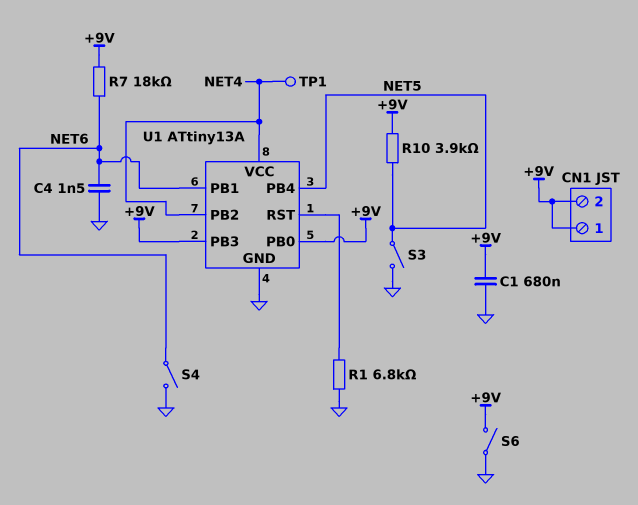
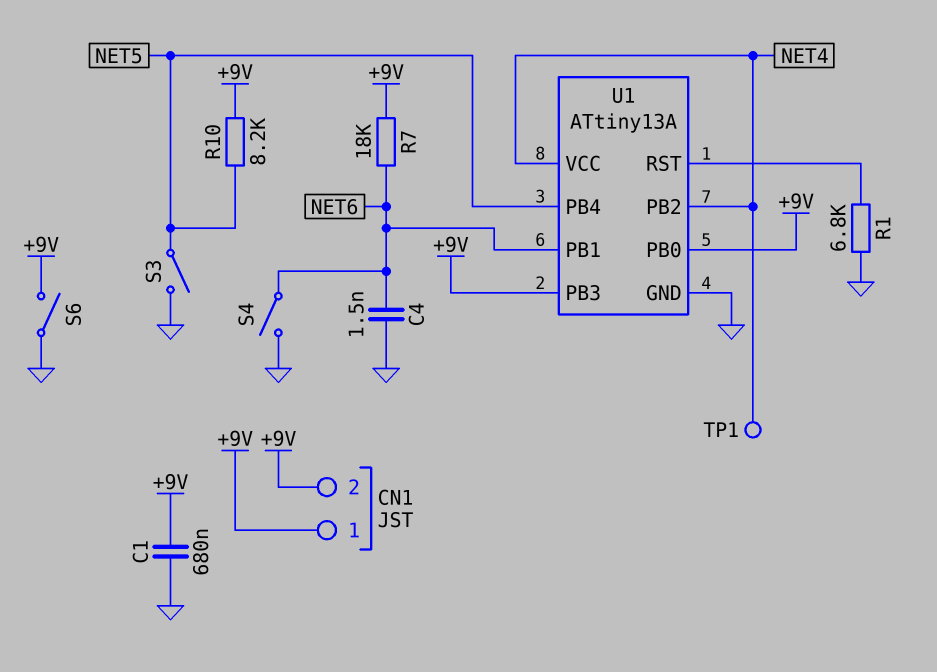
R10: 3.9k (+9V, NET5) -> 8.2k (+9V, NET5)

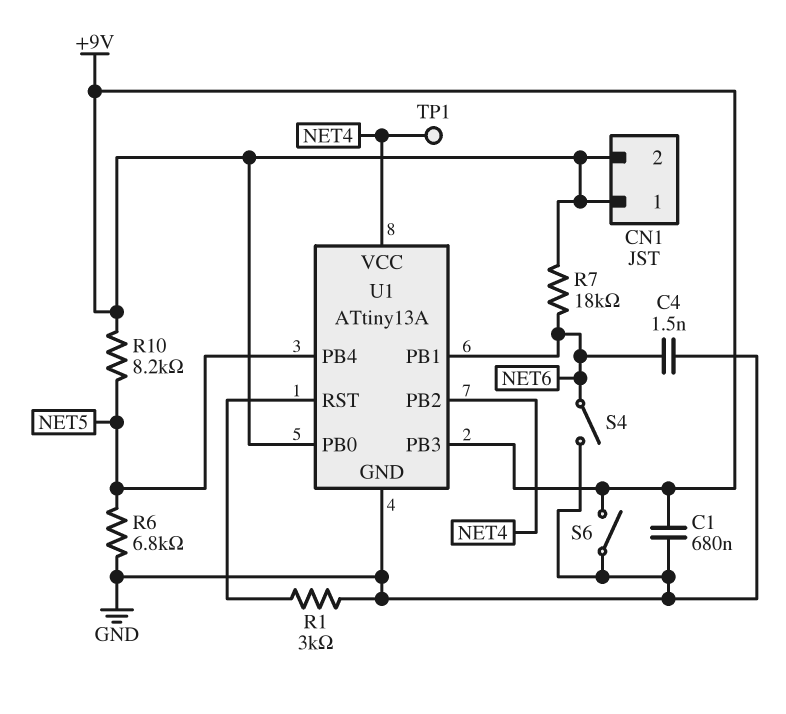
R1: 6.8k (GND, U1/RST) -> 3k (GND, U1/RST)
R6: none -> 6.8k (GND, NET5)
S3: switch (GND, NET5) -> none

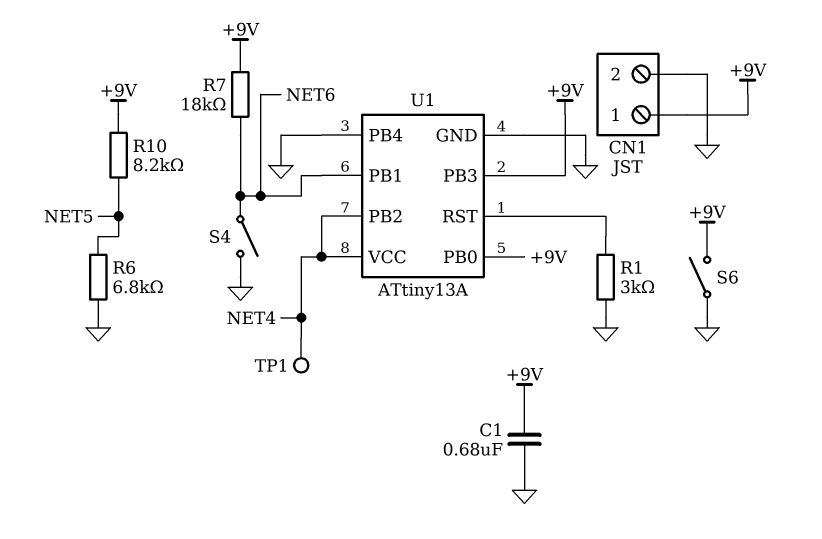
C4: 1.5nF (GND, NET6) -> none
CN1 pin 2: +9V -> GND
U1 pin PB4: NET5 -> GND

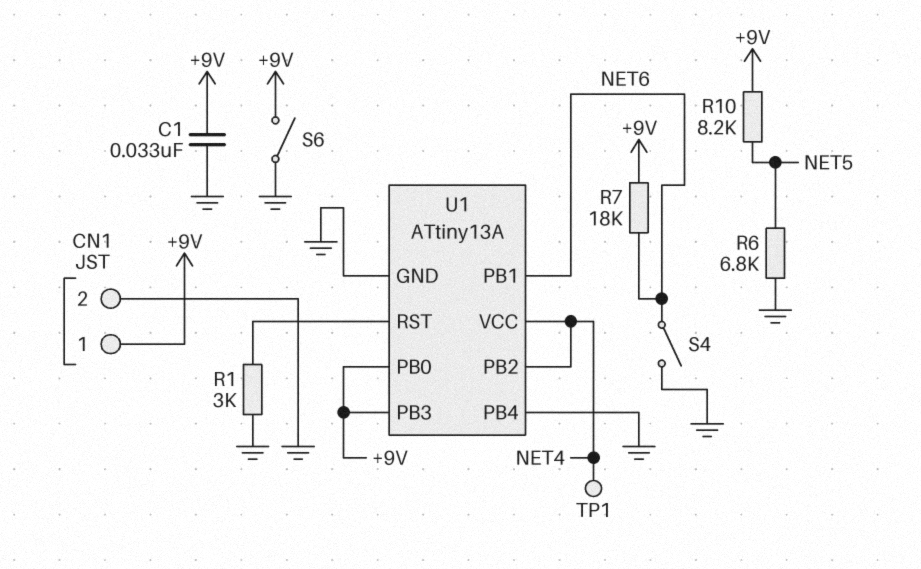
C1: 680nF (+9V, GND) -> 33nF (+9V, GND)

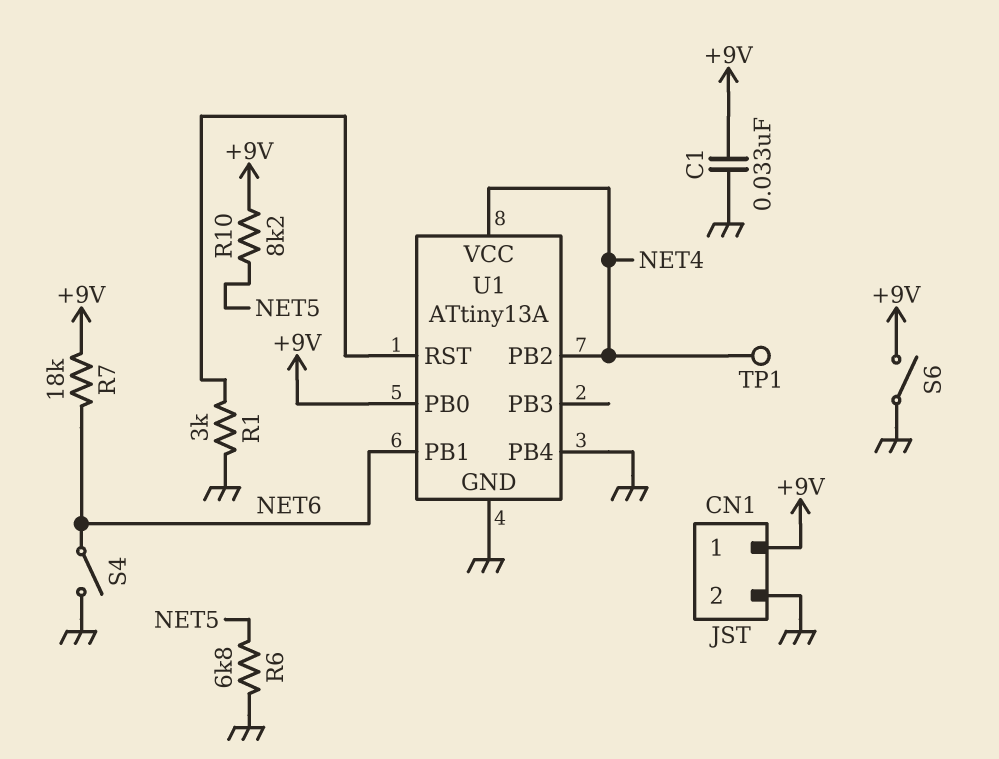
U1 pin PB3: +9V -> none

